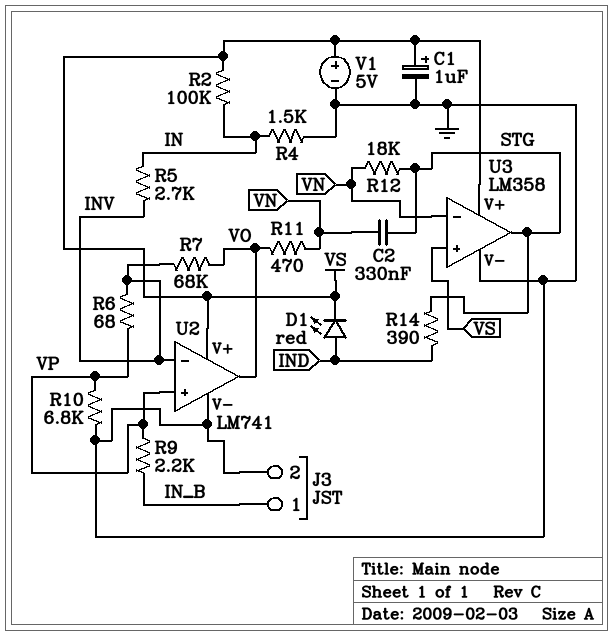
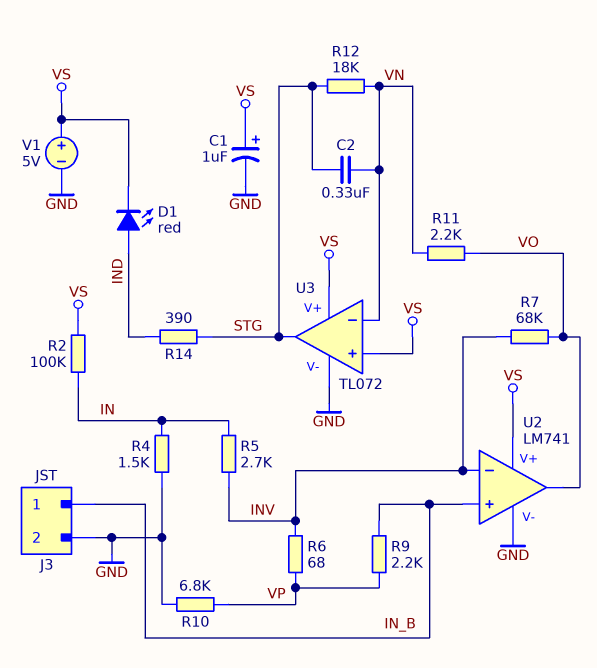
R11: 470 (VN, VO) -> 2.2k (VN, VO)
U2 pin in+: VP -> IN_B
U3: LM358 -> TL072

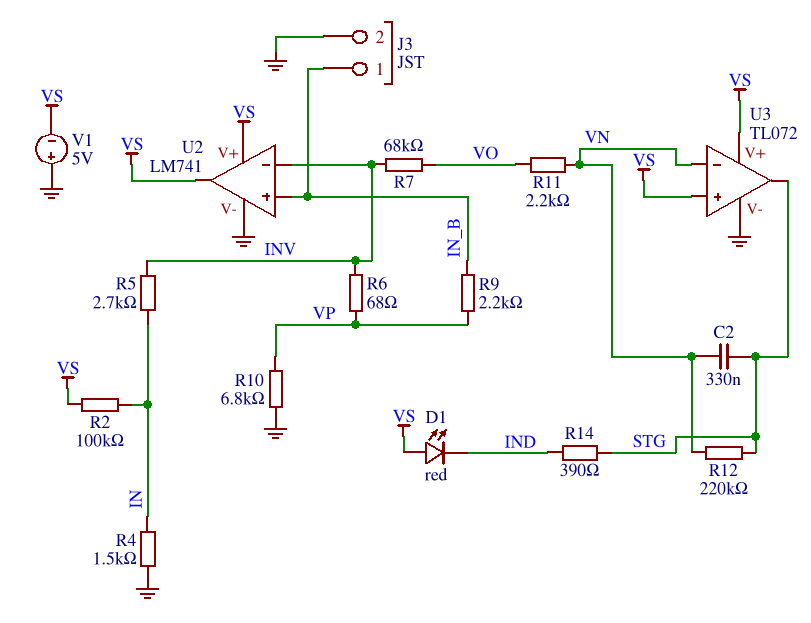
C1: 1uF (plus VS, minus GND) -> none
D1: LED red (A IND, K VS) -> LED red (A VS, K IND)
R12: 18k (STG, VN) -> 220k (STG, VN)
U2 pin out: VO -> VS
V1: 5V (plus VS, minus GND) -> 5V (plus GND, minus VS)

